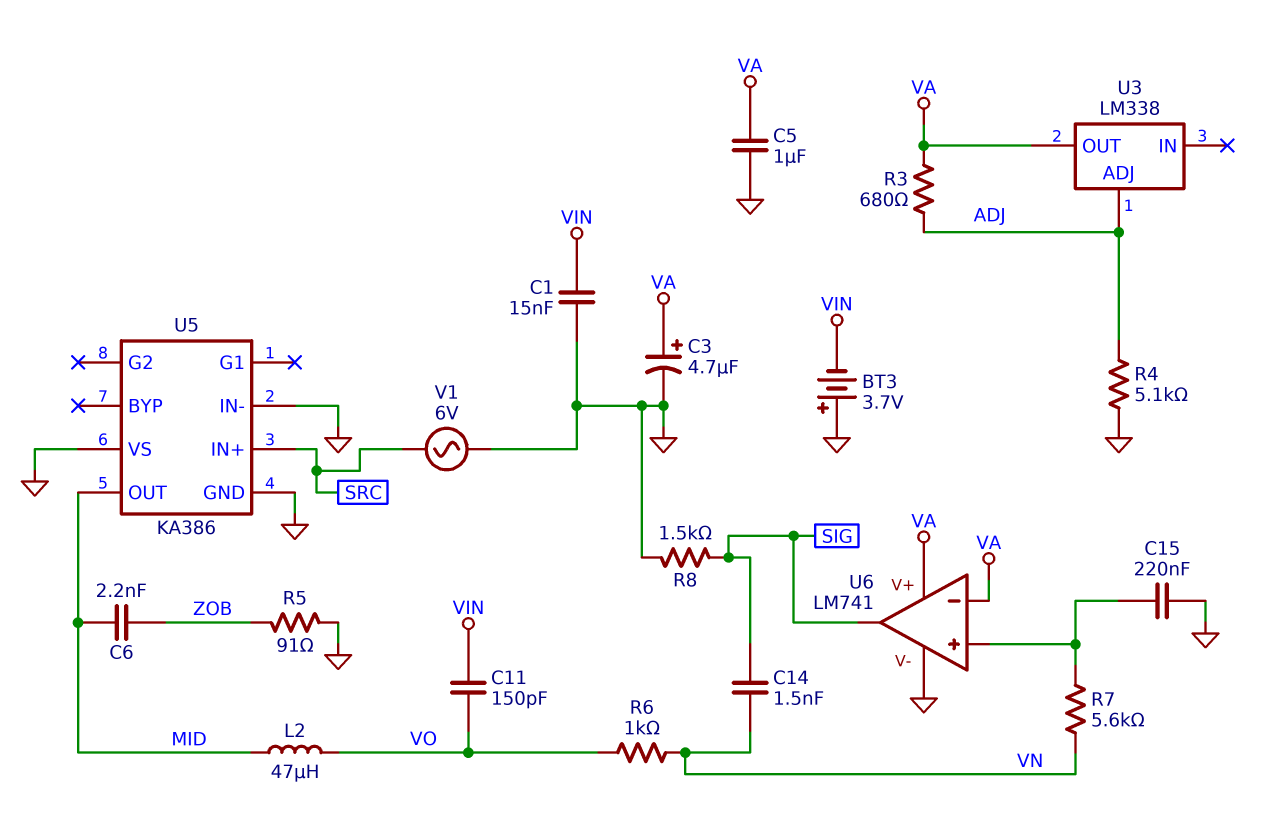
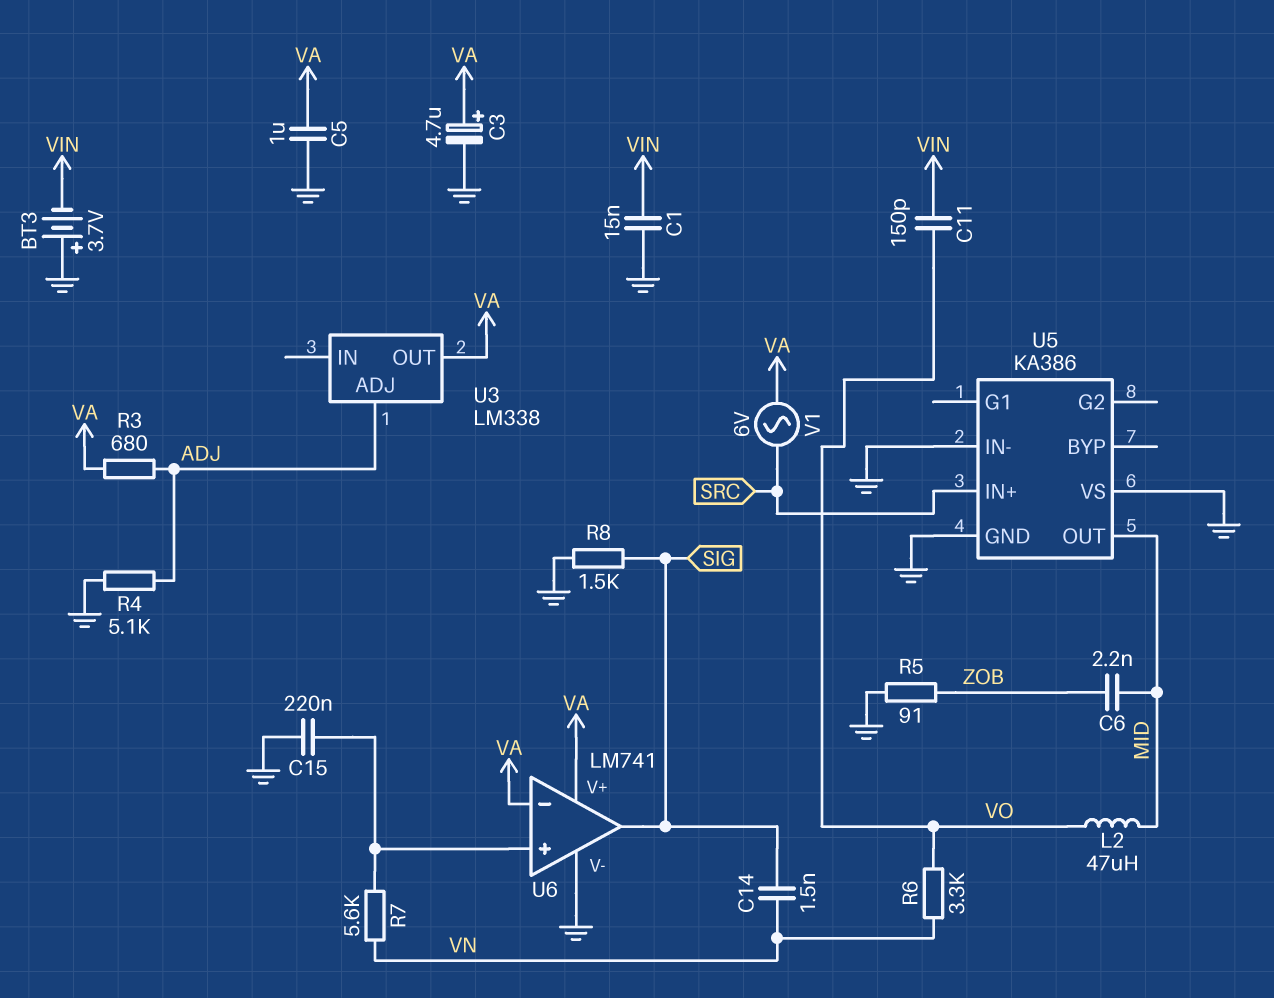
R6: 1k (VN, VO) -> 3.3k (VN, VO)
V1: AC 6V (GND, SRC) -> AC 6V (SRC, VA)

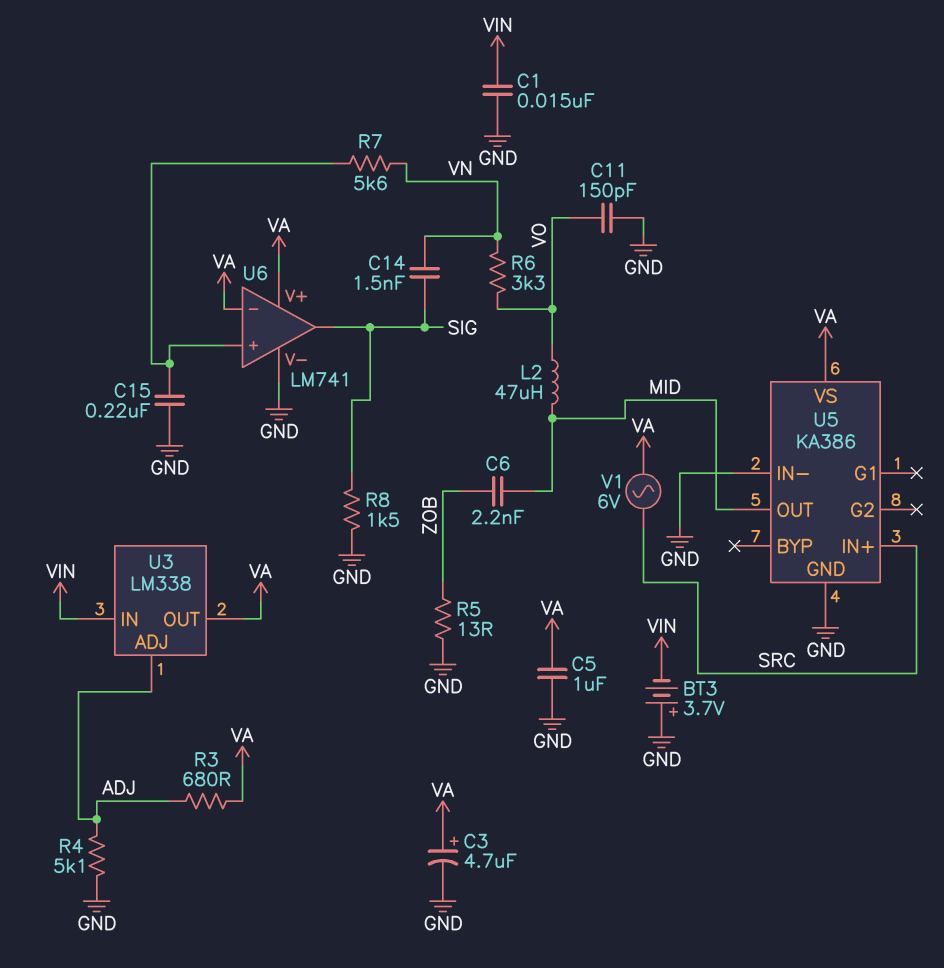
C11: 150pF (VIN, VO) -> 150pF (GND, VO)
R5: 91 (GND, ZOB) -> 13 (GND, ZOB)
U3 pin IN: none -> VIN
U5 pin VS: GND -> VA

